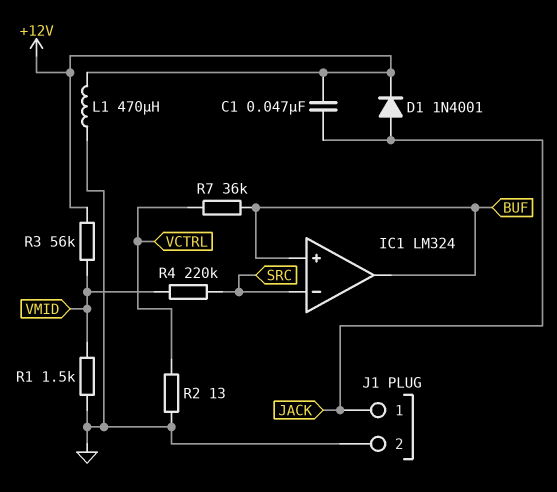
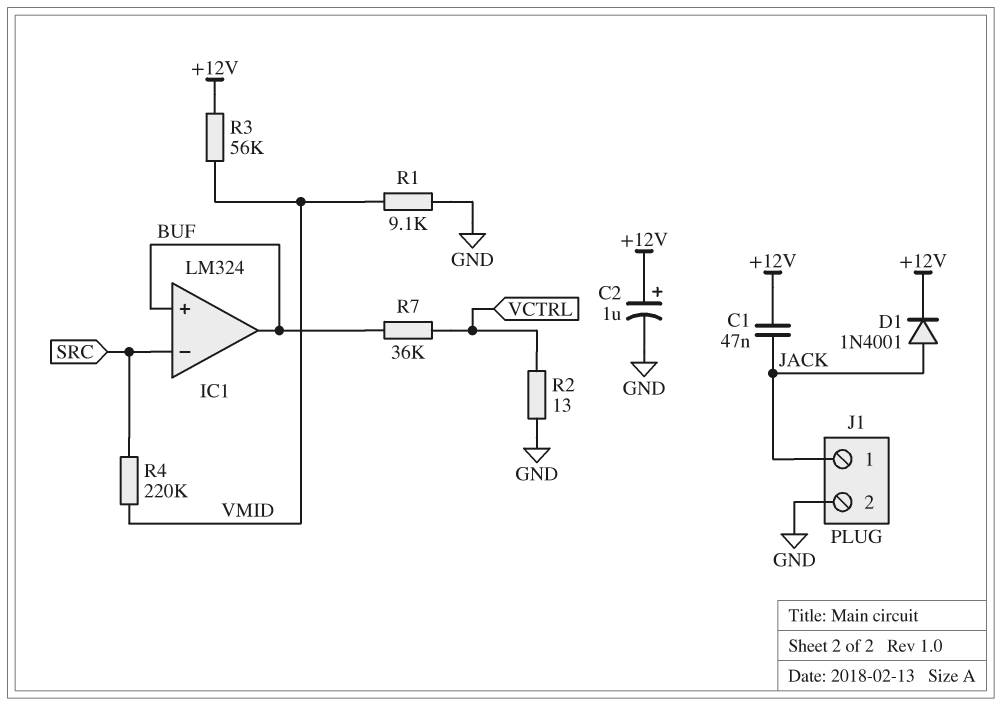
C2: none -> 1uF (plus +12V, minus GND)
L1: 470uH (+12V, GND) -> none
R1: 1.5k (GND, VMID) -> 9.1k (GND, VMID)

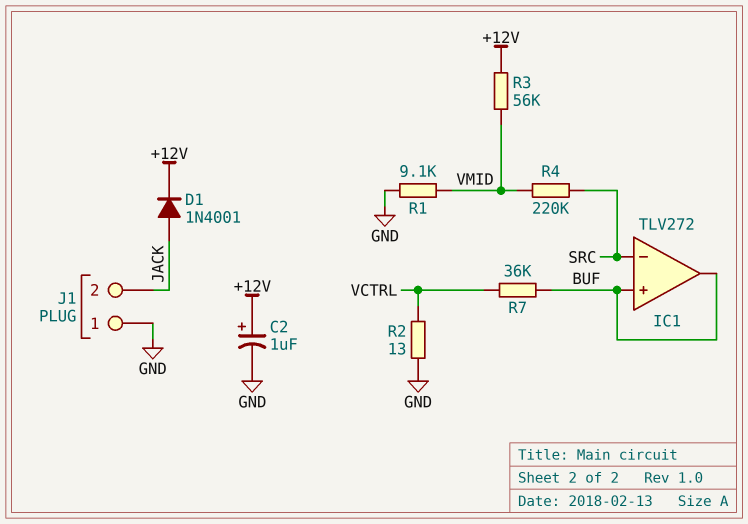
C1: 47nF (+12V, JACK) -> none
IC1: LM324 -> TLV272
J1 pin 1: JACK -> GND
J1 pin 2: GND -> JACK

